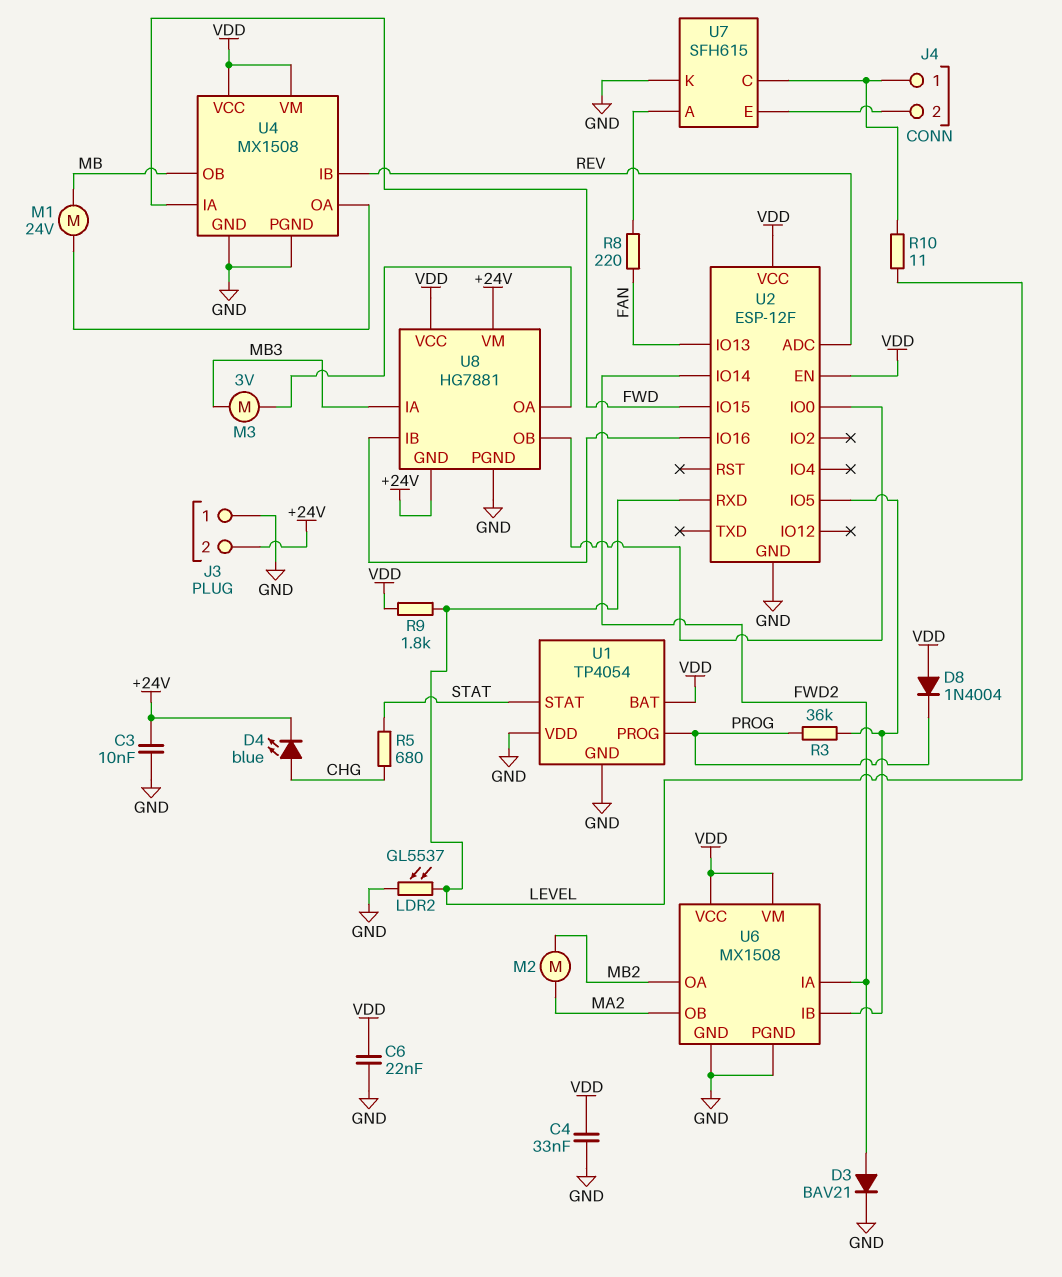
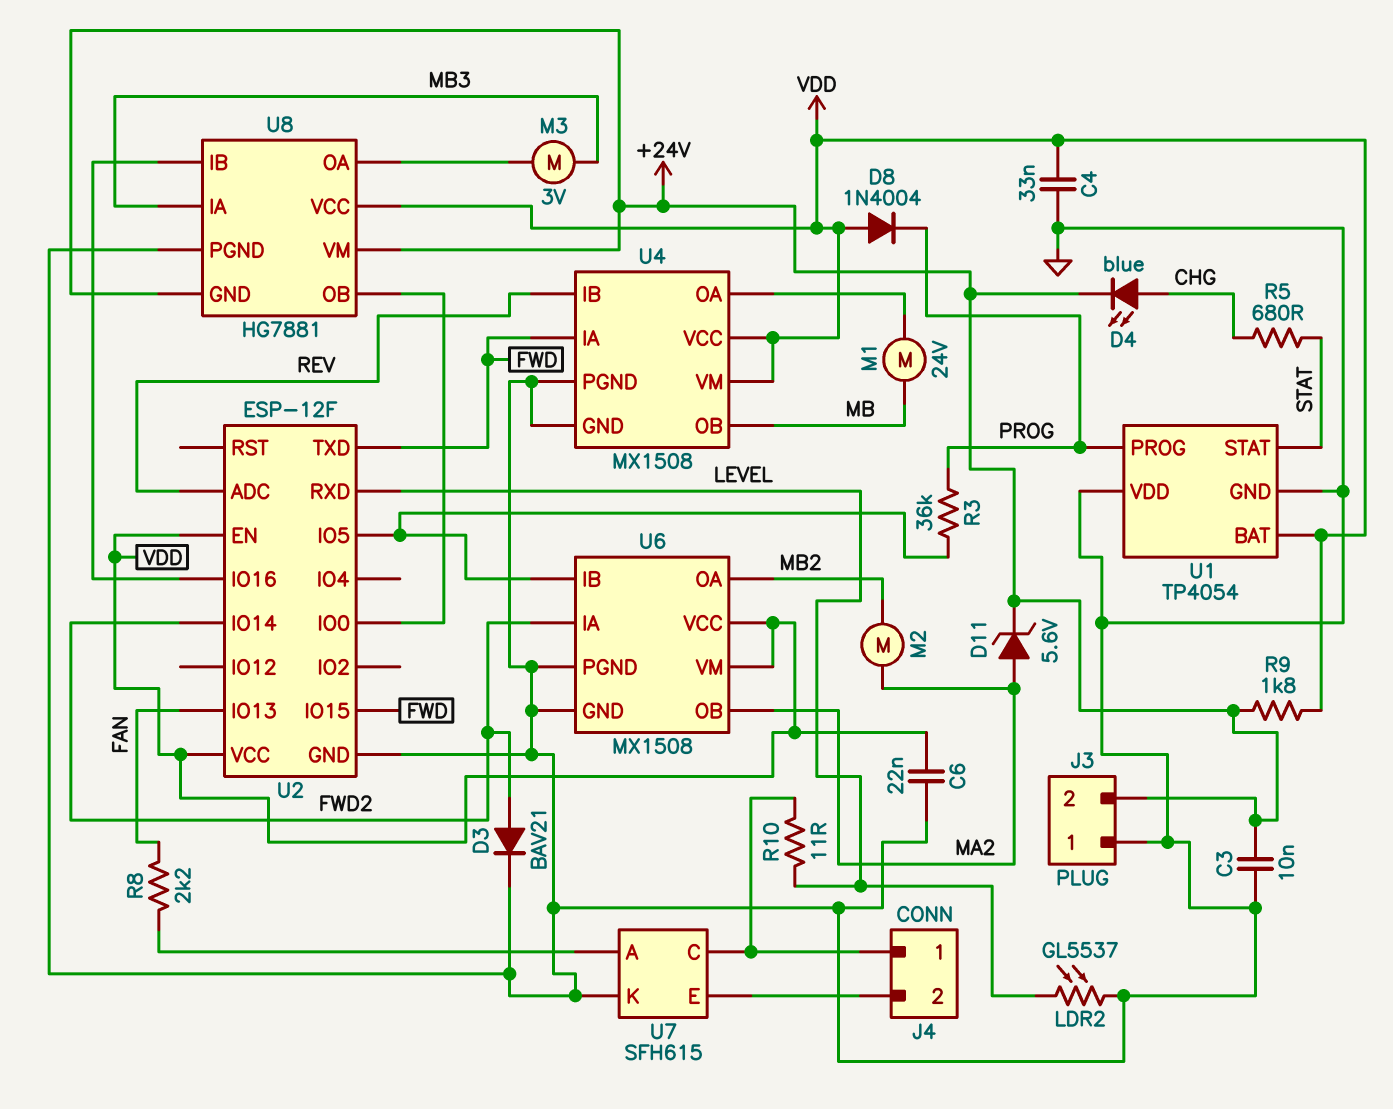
D11: none -> zener 5.6V (A MA2, K +24V)
R8: 220 (FAN, U7/A) -> 2.2k (FAN, U7/A)
R9: 1.8k (LEVEL, VDD) -> 1.8k (+24V, VDD)
U2 pin TXD: none -> FWD

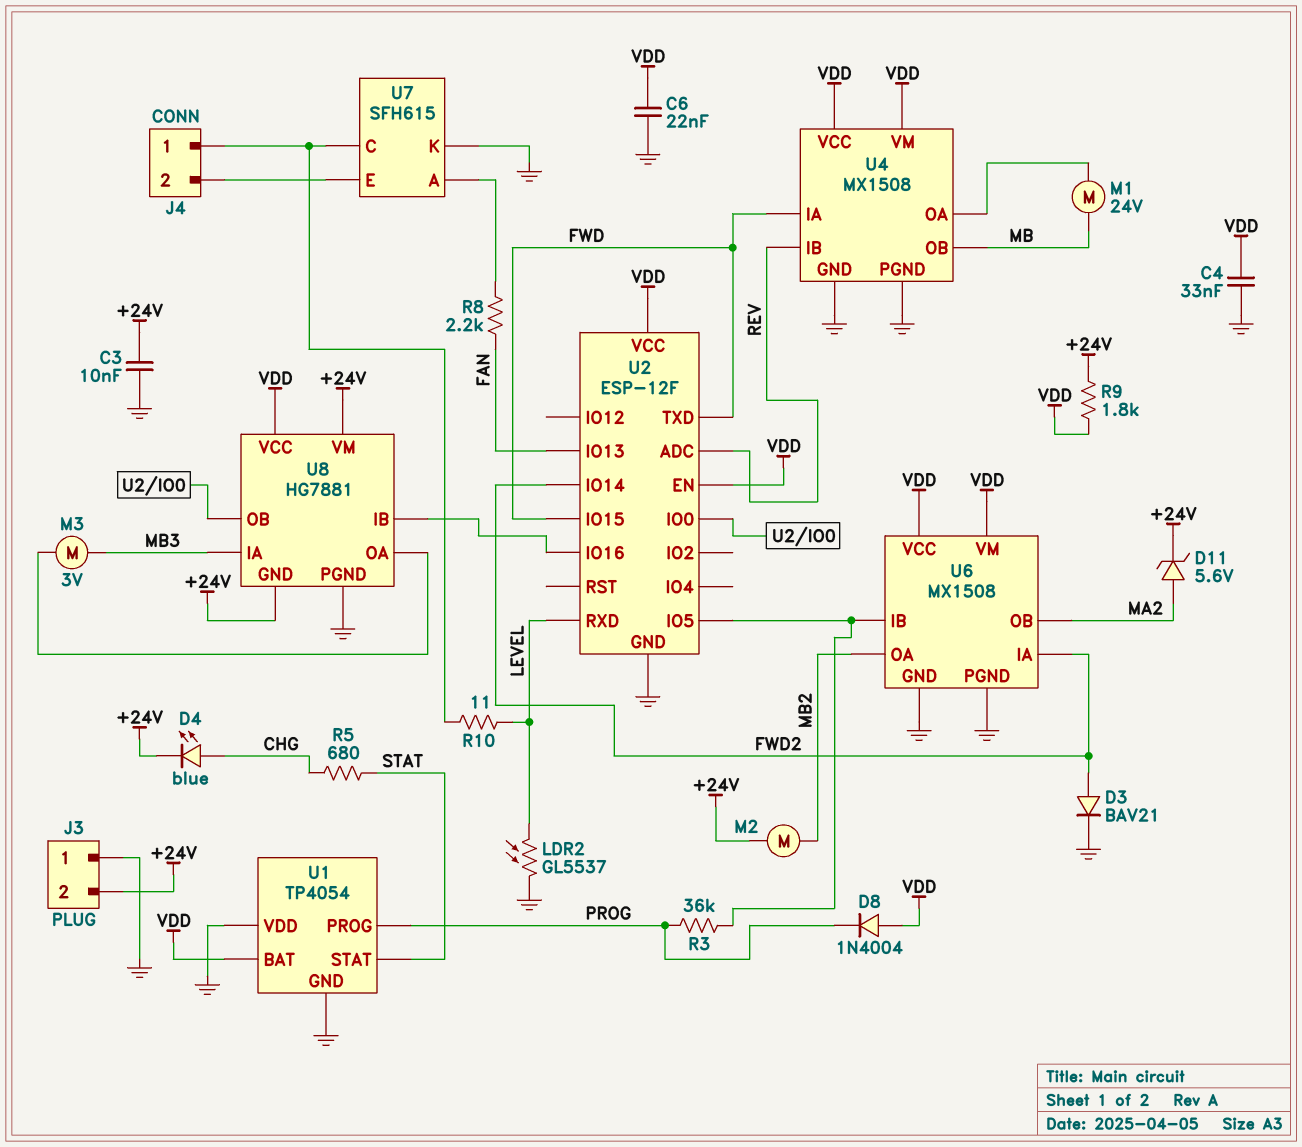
M2: motor (MA2, MB2) -> motor (+24V, MB2)

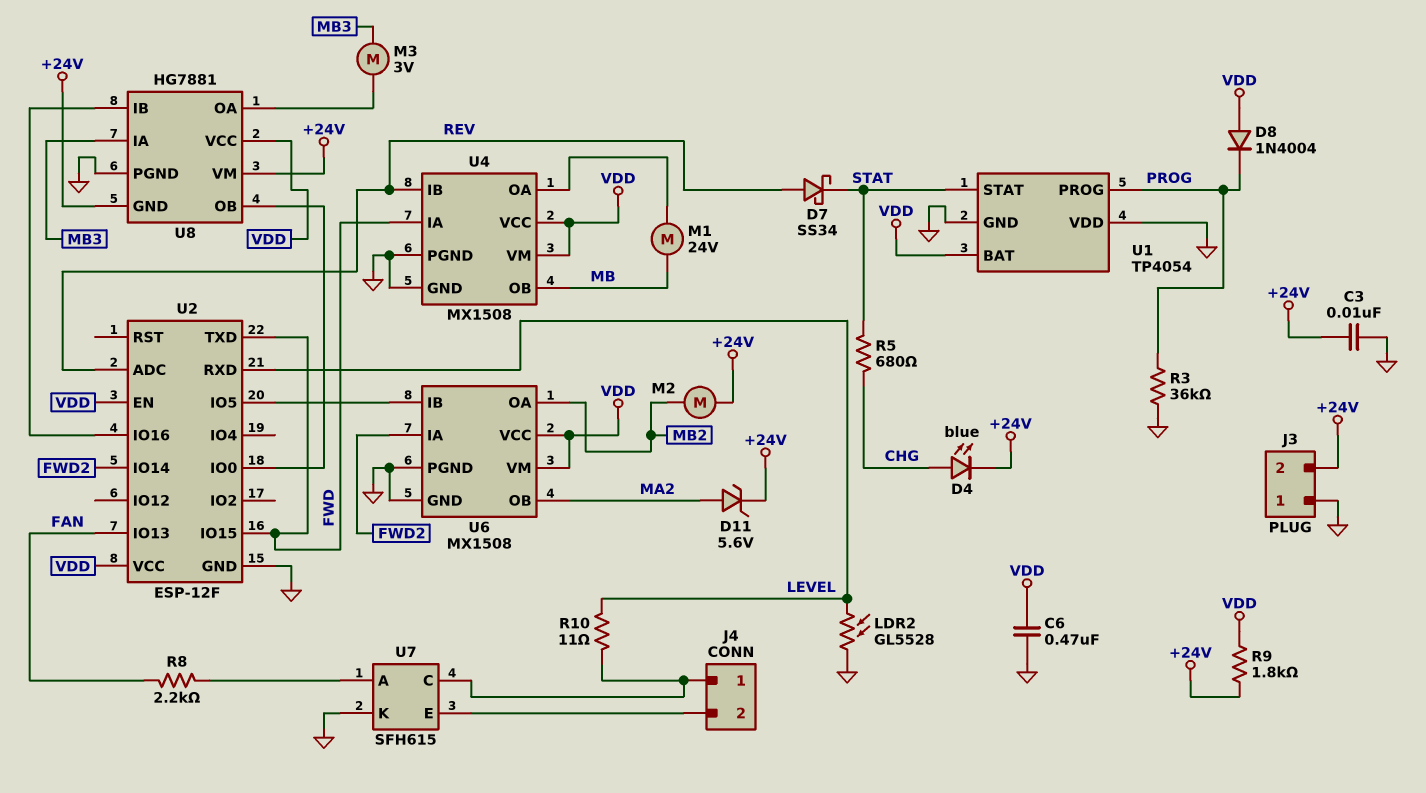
C4: 33nF (GND, VDD) -> none
C6: 22nF (GND, VDD) -> 470nF (GND, VDD)
D3: diode BAV21 (A FWD2, K GND) -> none
D7: none -> schottky SS34 (A REV, K STAT)
LDR2: GL5537 (GND, LEVEL) -> GL5528 (GND, LEVEL)
R3: 36k (PROG, U2/IO5) -> 36k (GND, PROG)

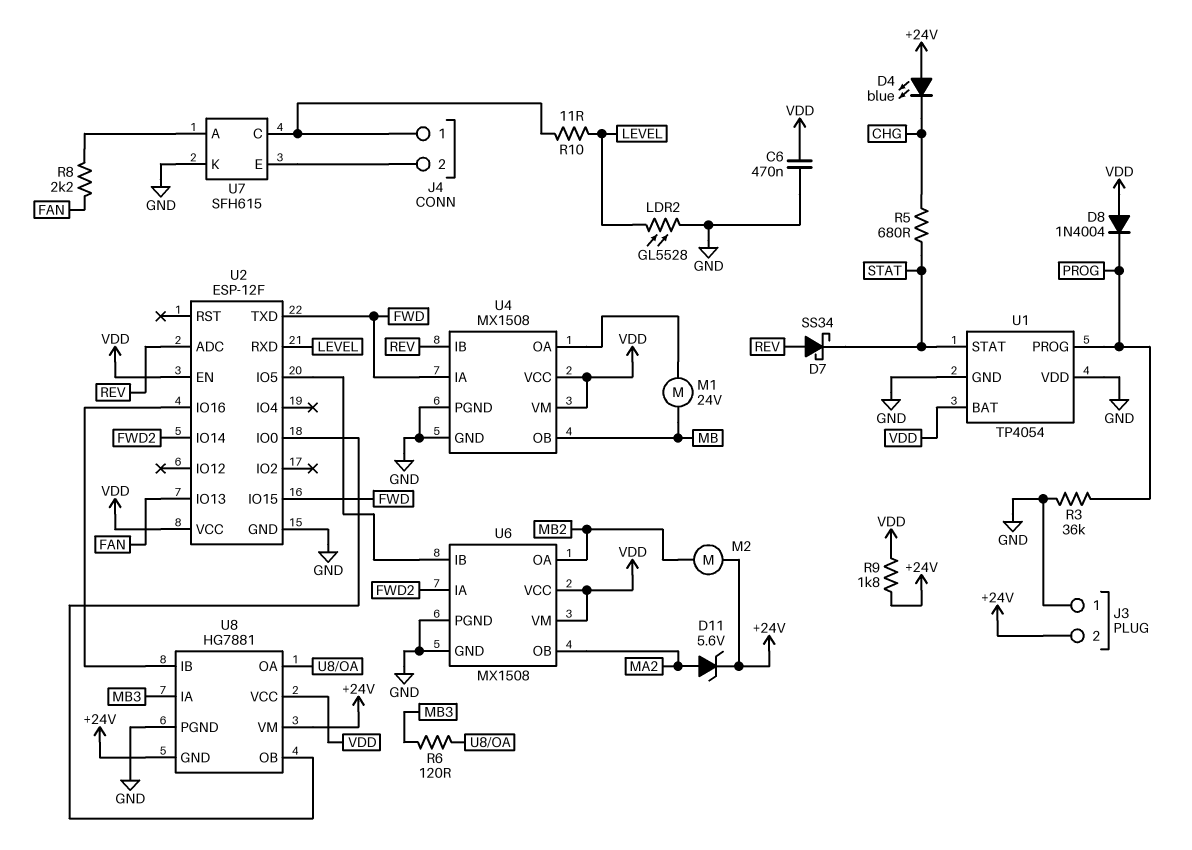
C3: 10nF (+24V, GND) -> none
D4: LED blue (A CHG, K +24V) -> LED blue (A +24V, K CHG)
M3: motor 3V (MB3, U8/OA) -> none
R6: none -> 120 (MB3, U8/OA)

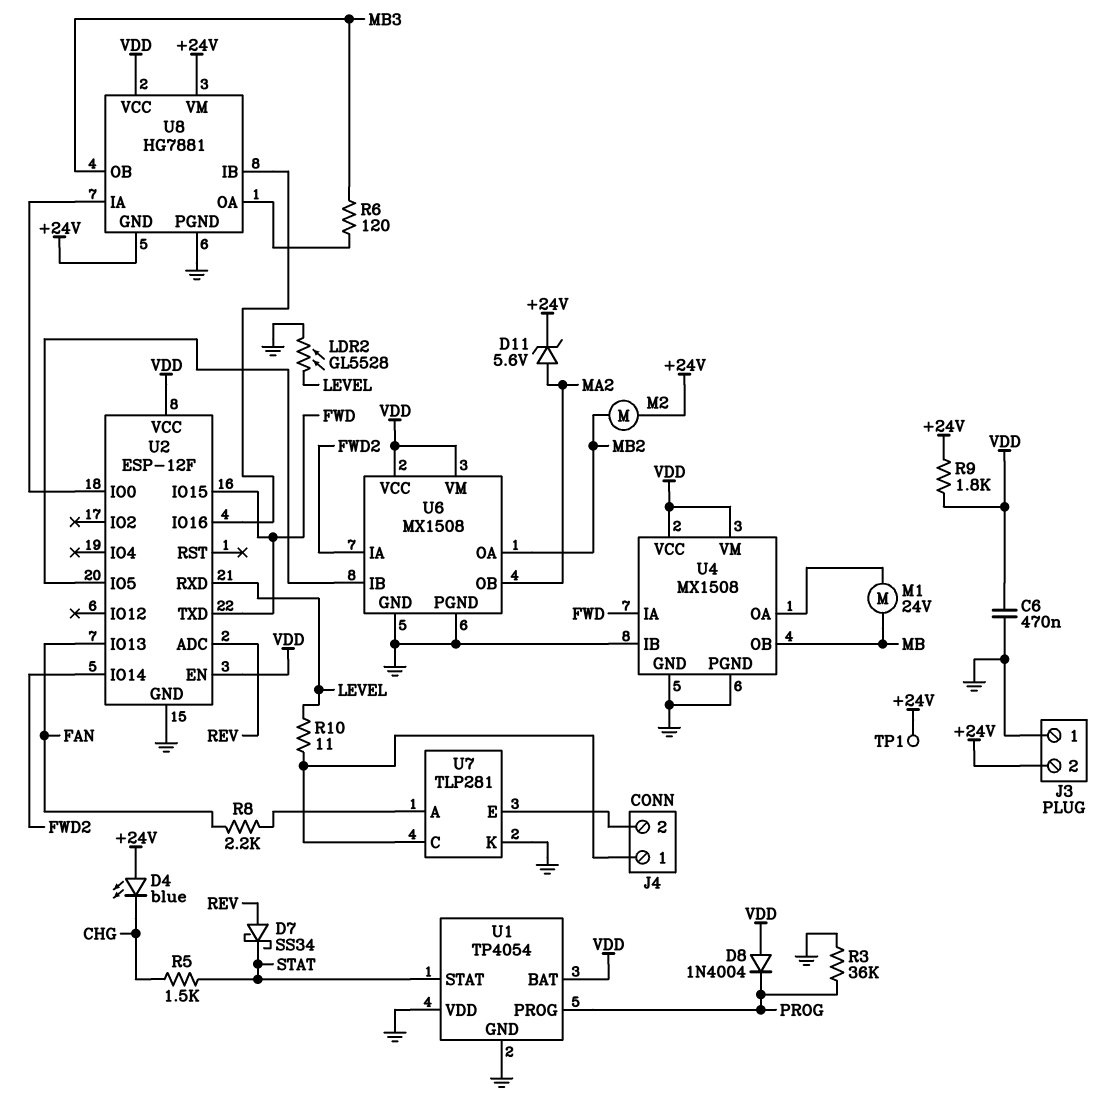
R5: 680 (CHG, STAT) -> 1.5k (CHG, STAT)
TP1: none -> test point (+24V)
U4 pin IB: REV -> GND
U7: SFH615 -> TLP281
U8 pin IA: MB3 -> U2/IO0
U8 pin OB: U2/IO0 -> MB3

